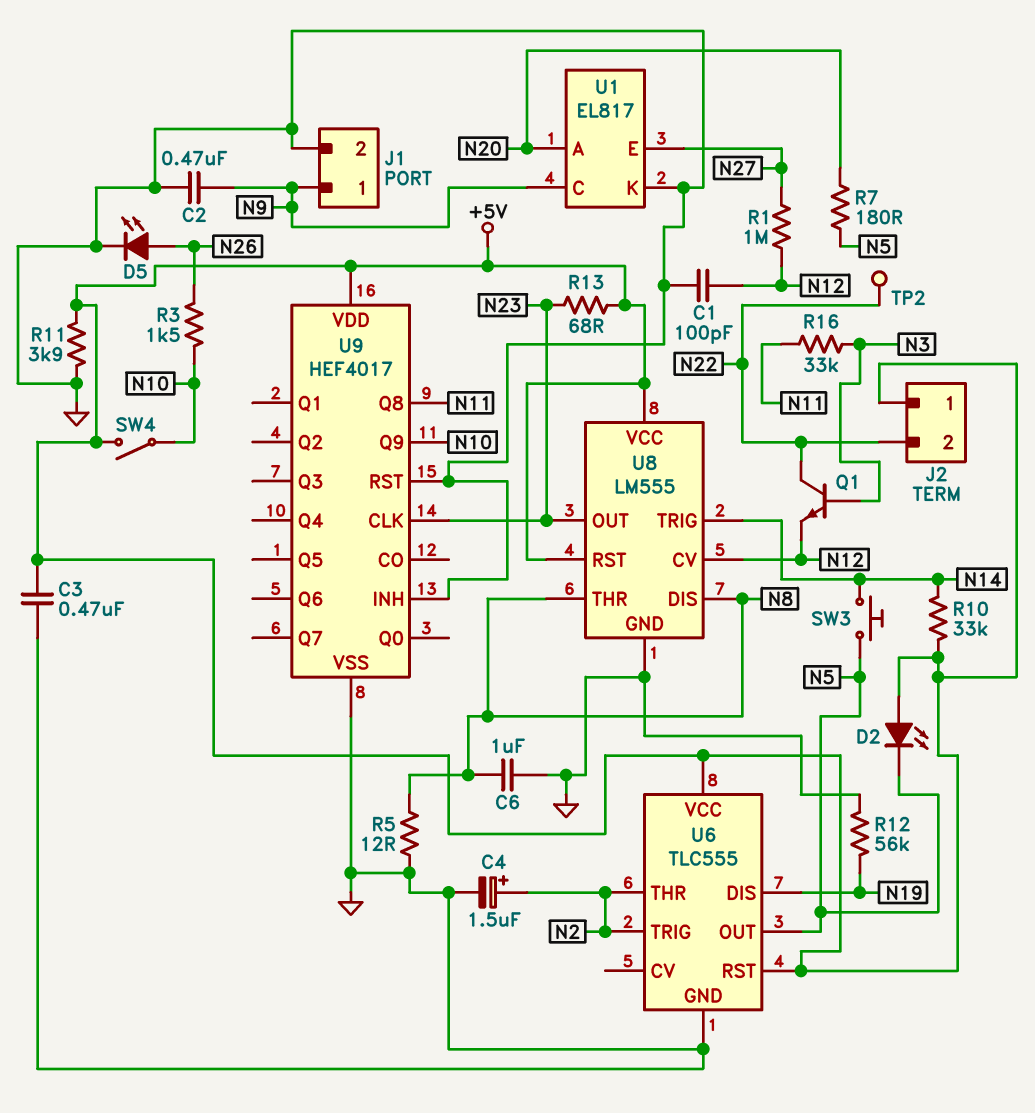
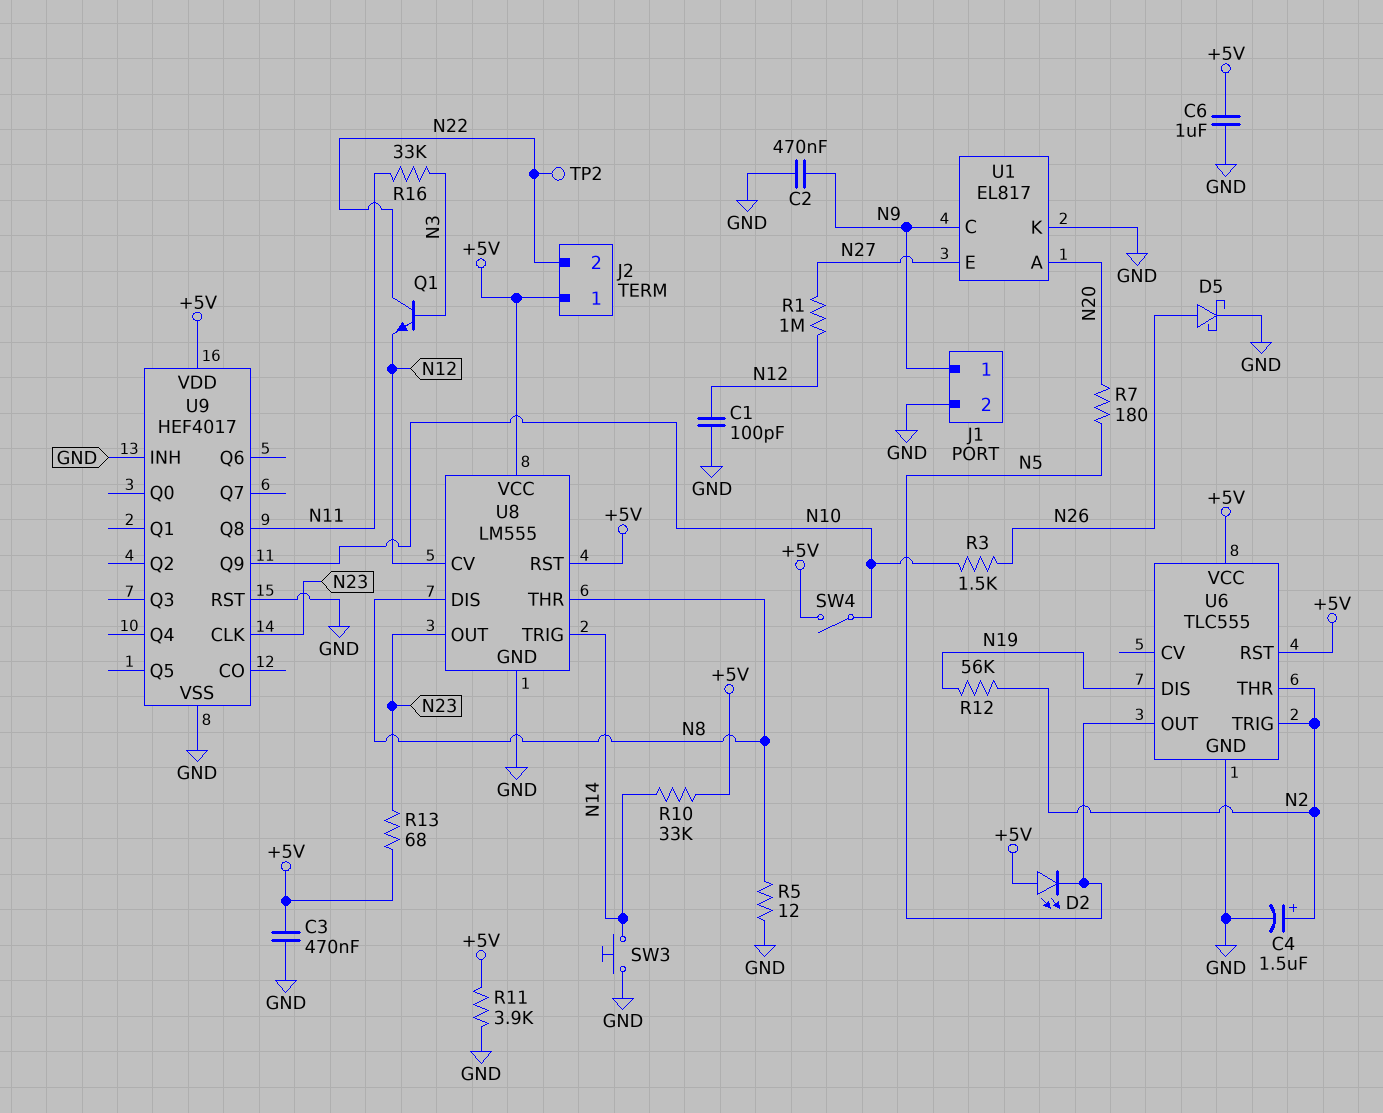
C6: 1uF (GND, N8) -> 1uF (+5V, GND)
D5: LED (A N26, K GND) -> schottky (A N26, K GND)
R12: 56k (GND, N19) -> 56k (N2, N19)
SW3: button (N5, N14) -> button (GND, N14)

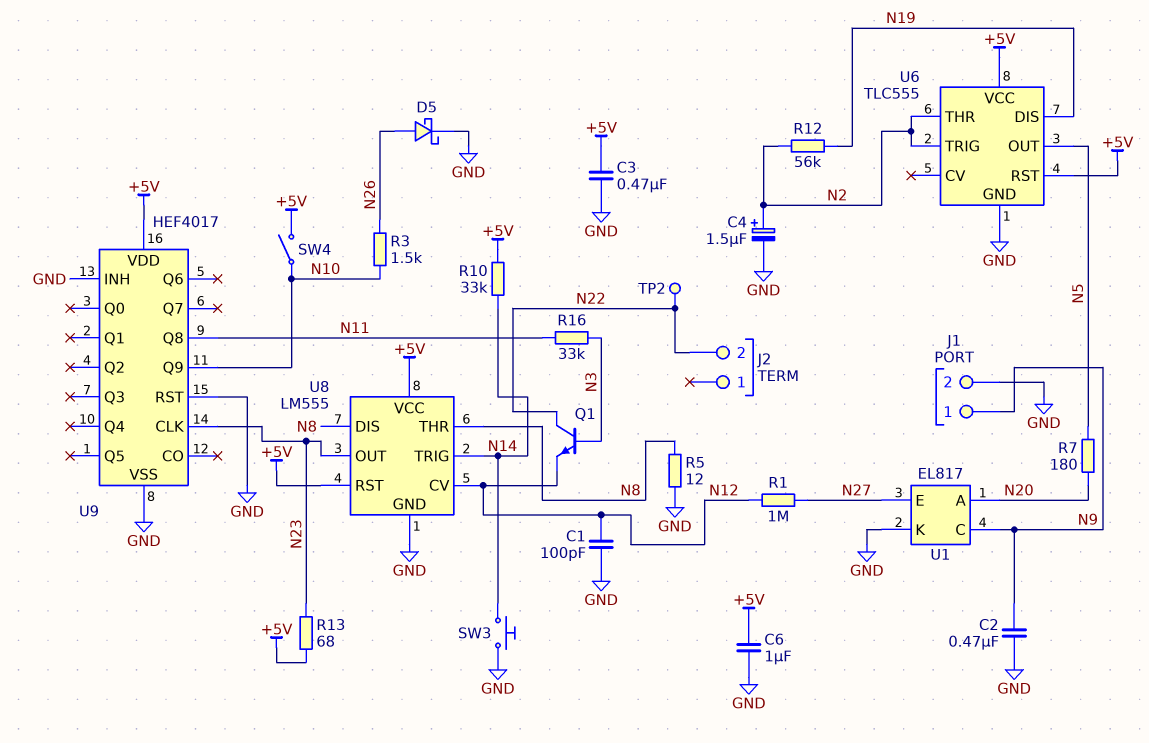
D2: LED (A +5V, K N5) -> none
J2 pin 1: +5V -> none
R11: 3.9k (+5V, GND) -> none

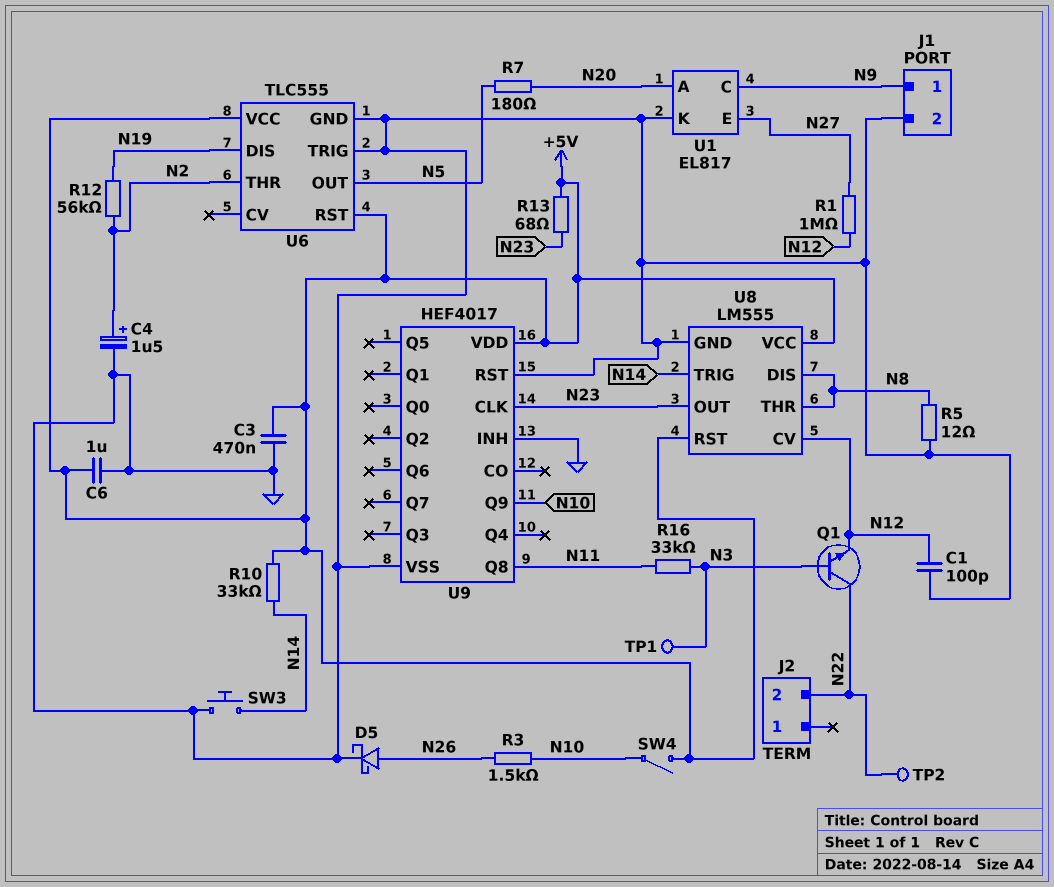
C2: 470nF (GND, N9) -> none
TP1: none -> test point (N3)
U6 pin TRIG: N2 -> GND

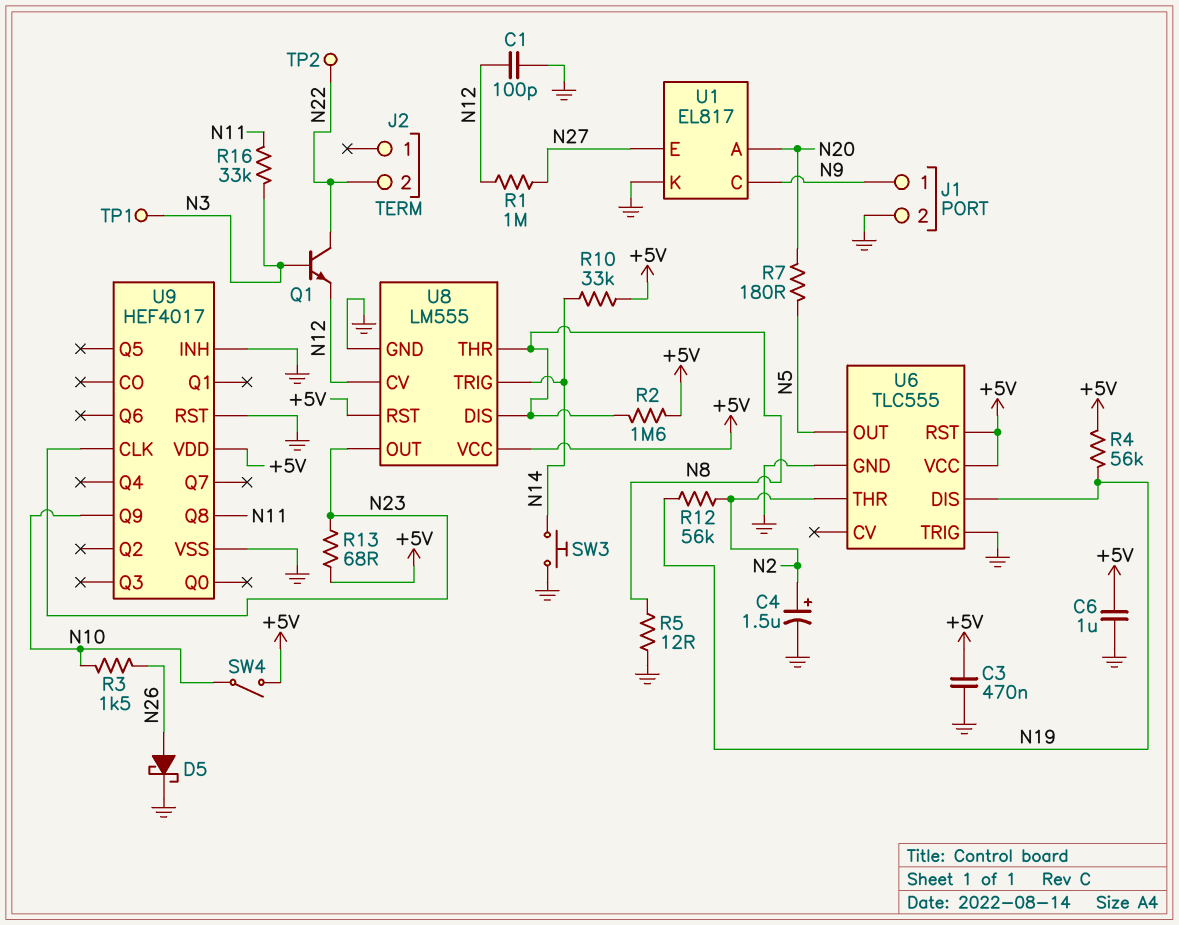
R2: none -> 1.6M (+5V, N8)
R4: none -> 56k (+5V, N19)

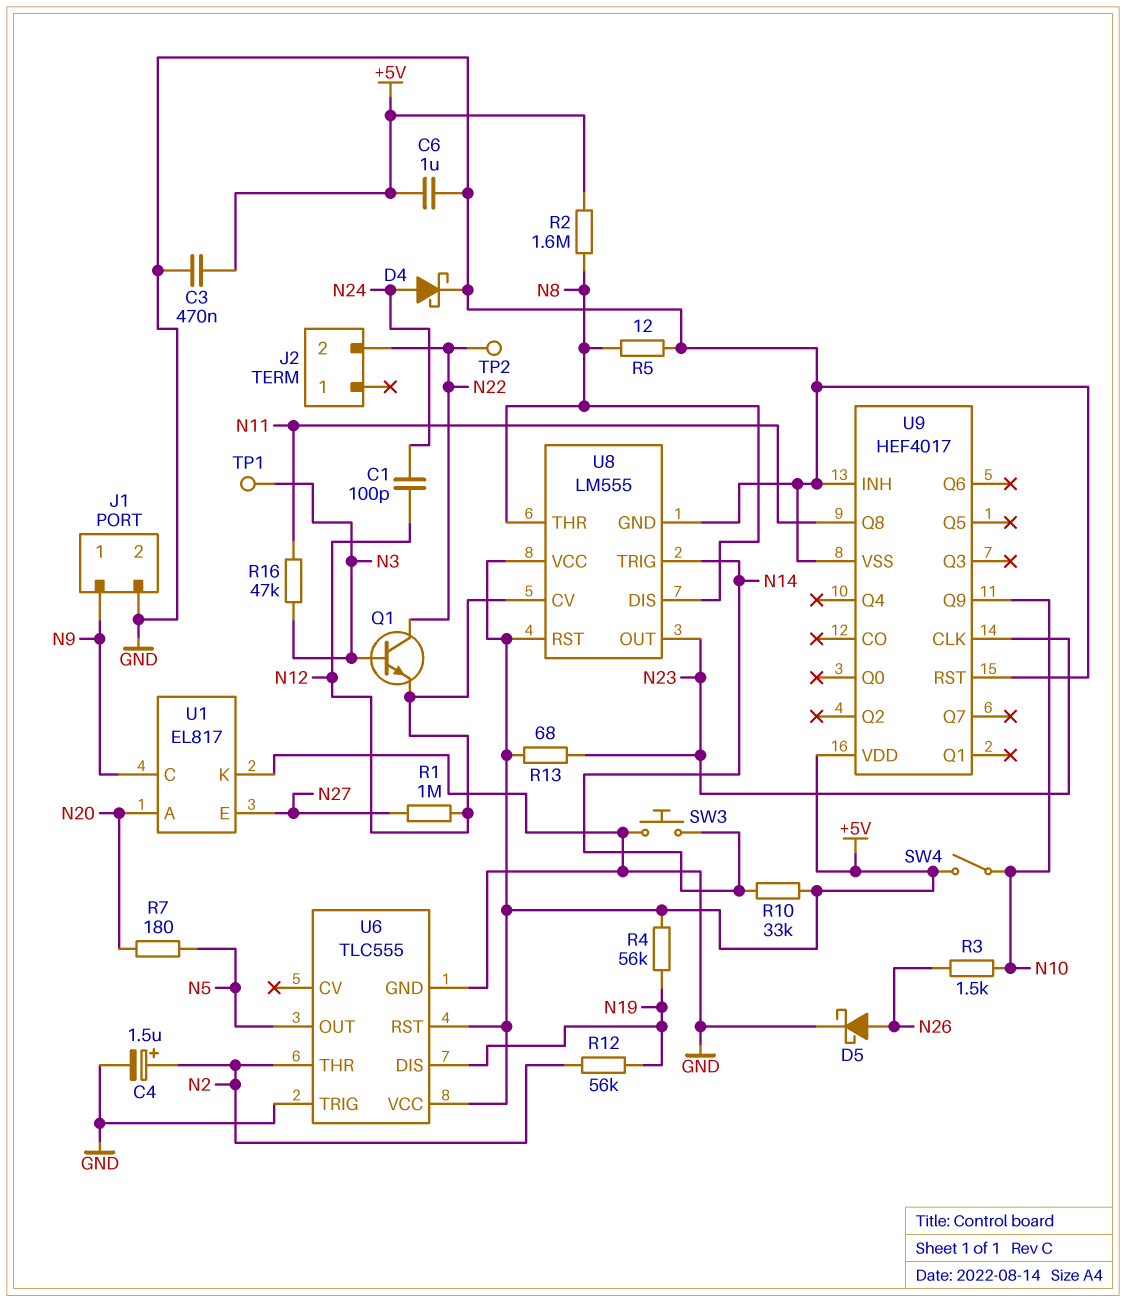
C1: 100pF (GND, N12) -> 100pF (N12, N24)
D4: none -> schottky (A N24, K GND)
R16: 33k (N3, N11) -> 47k (N3, N11)

